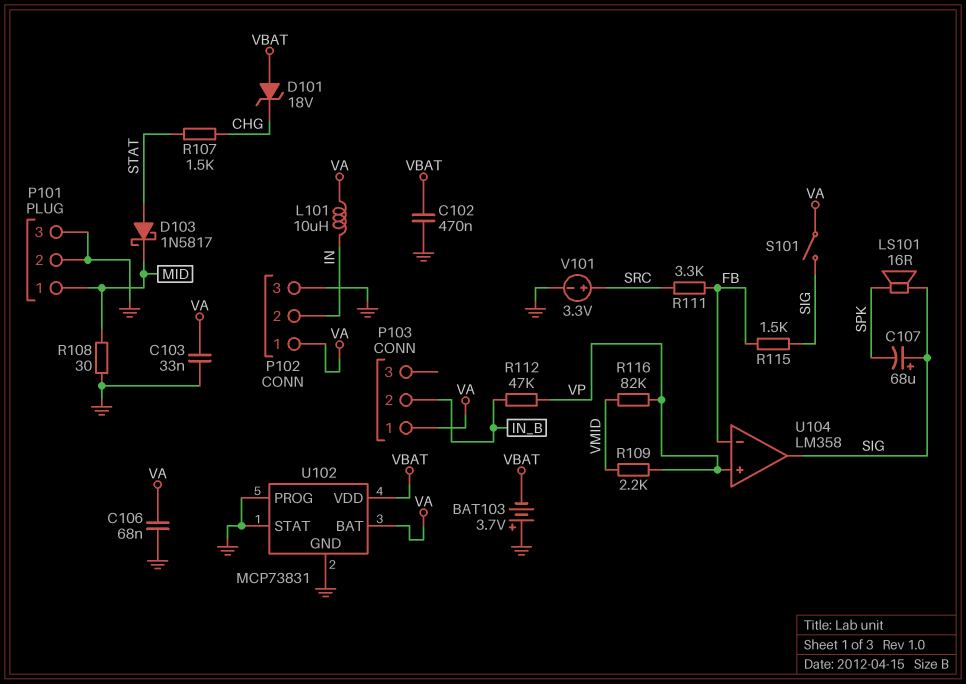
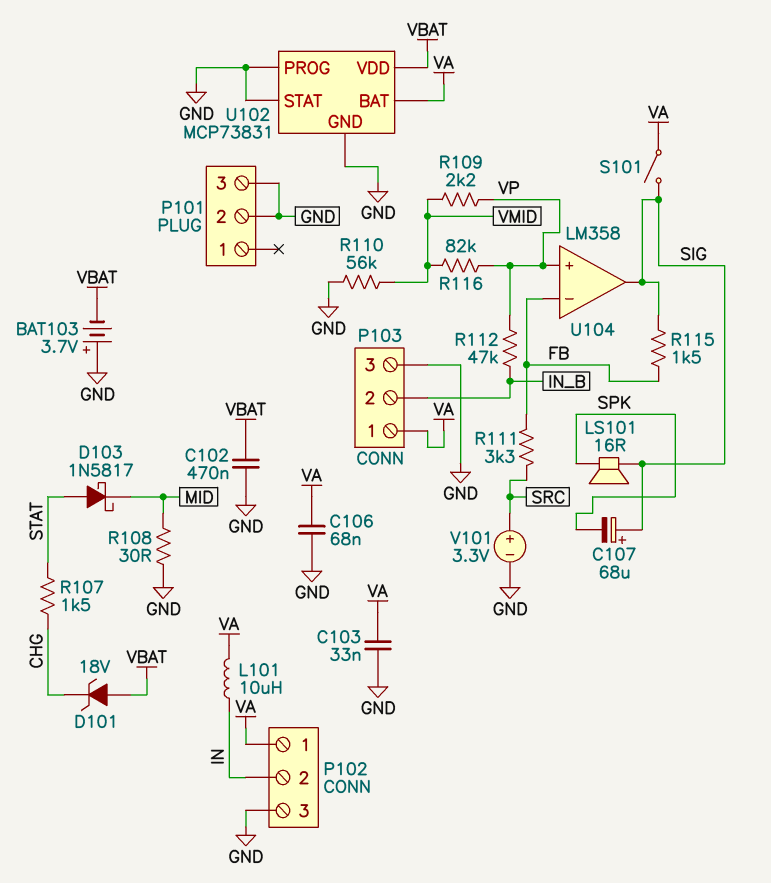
P101 pin 1: MID -> none
P103 pin 3: none -> GND
R110: none -> 56k (GND, VMID)

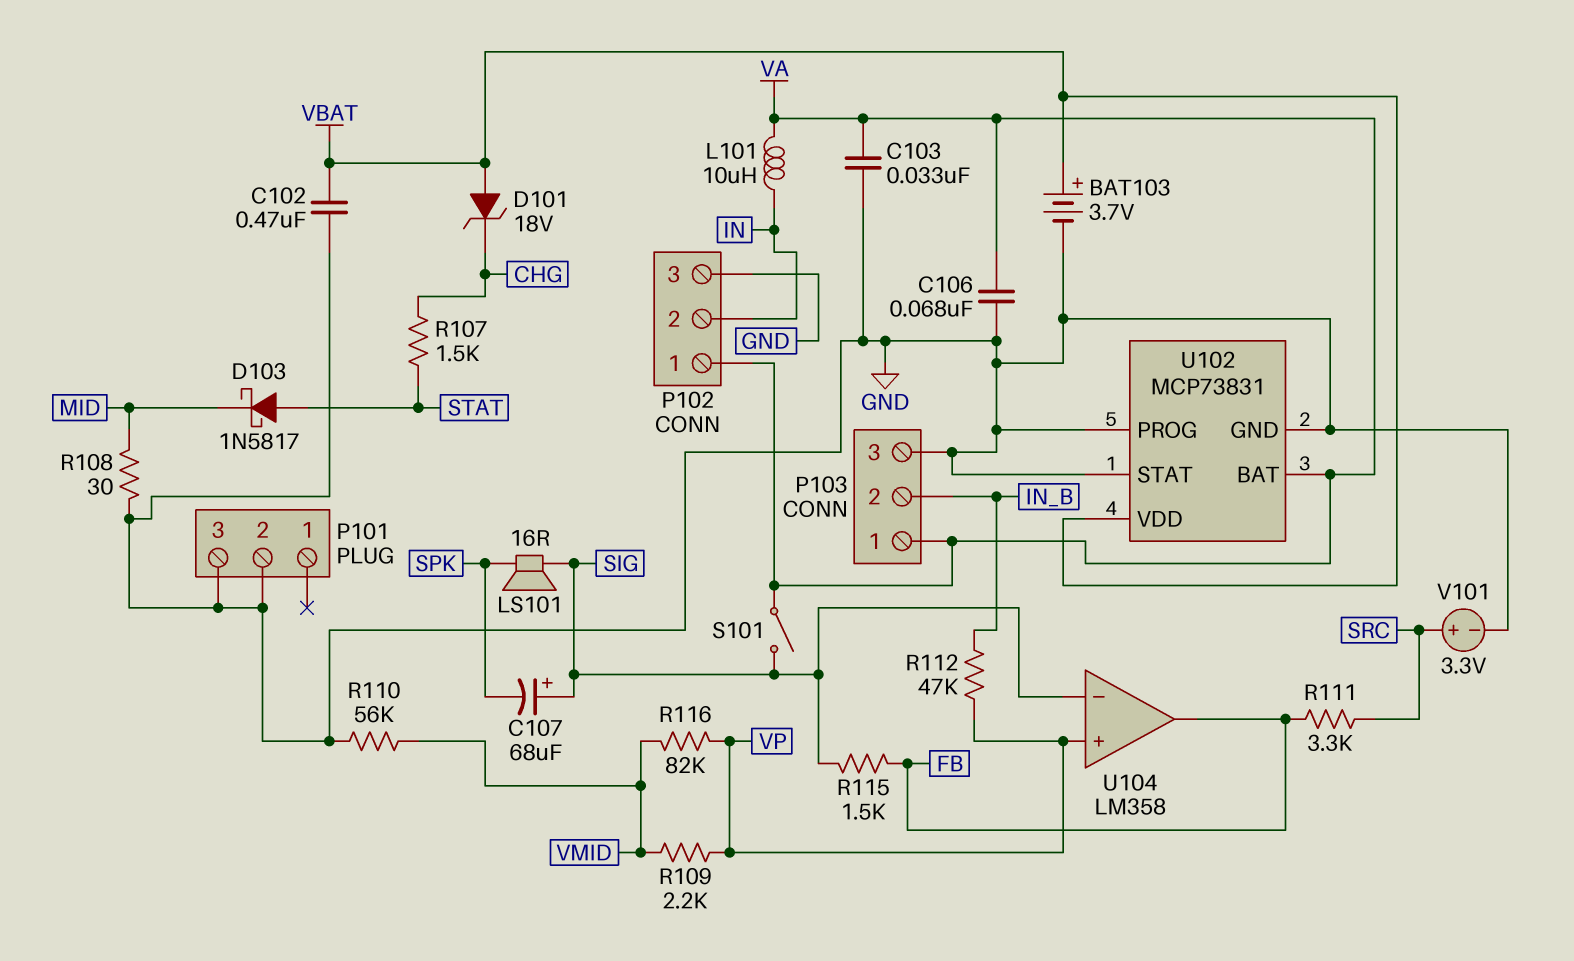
BAT103: 3.7V (plus GND, minus VBAT) -> 3.7V (plus VBAT, minus GND)
U104 pin in-: FB -> SIG
U104 pin out: SIG -> FB

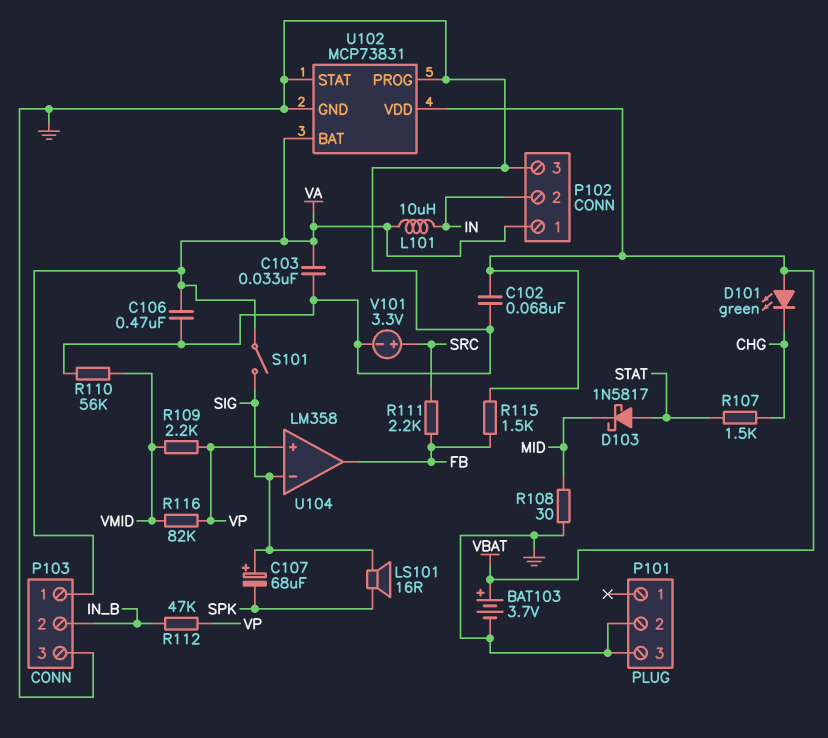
C102: 470nF (GND, VBAT) -> 68nF (GND, VBAT)
C106: 68nF (GND, VA) -> 470nF (GND, VA)
D101: zener 18V (A VBAT, K CHG) -> LED green (A VBAT, K CHG)
R111: 3.3k (FB, SRC) -> 2.2k (FB, SRC)
R115: 1.5k (FB, SIG) -> 1.5k (FB, VBAT)

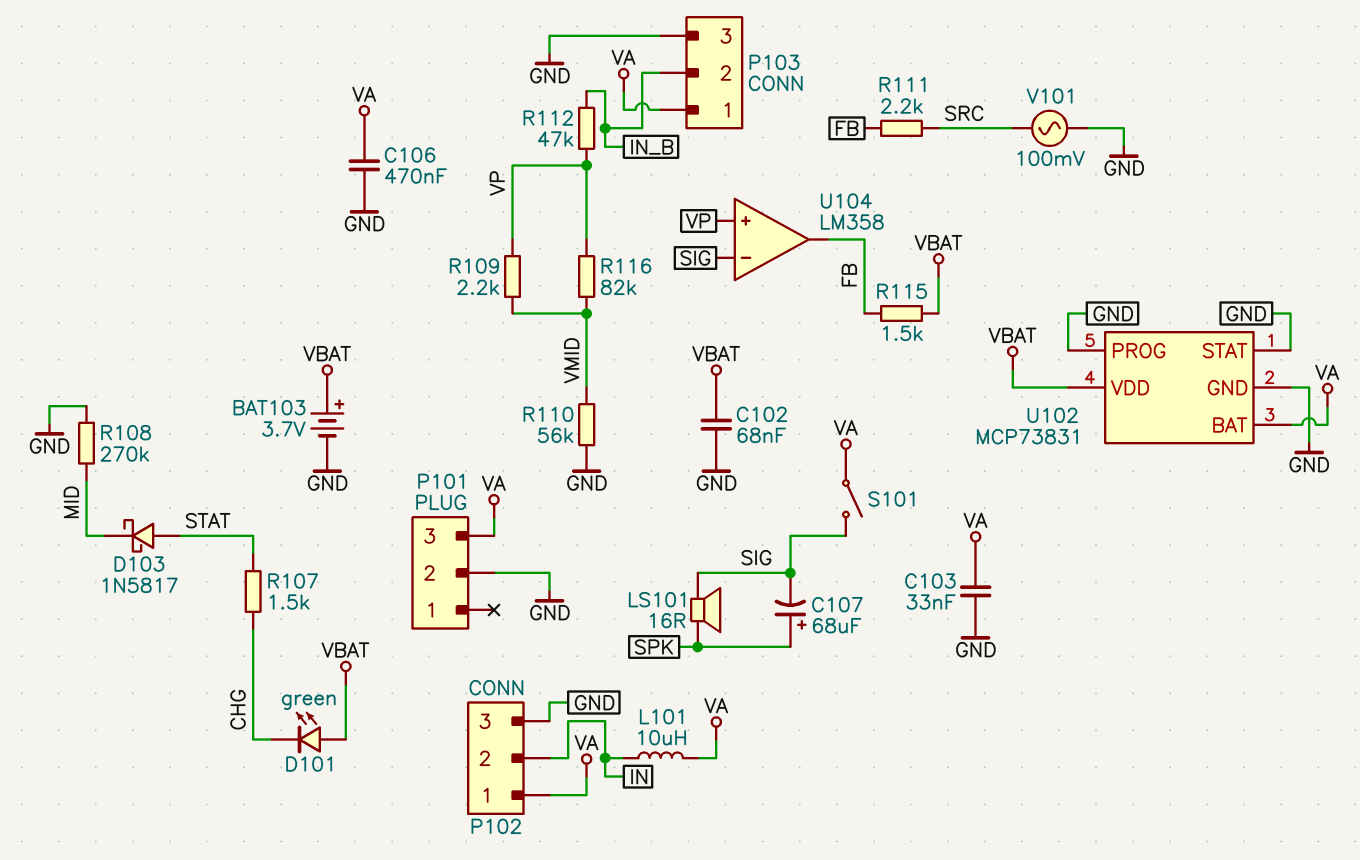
C107: 68uF (plus SIG, minus SPK) -> 68uF (plus SPK, minus SIG)
P101 pin 3: GND -> VA
R108: 30 (GND, MID) -> 270k (GND, MID)
V101: 3.3V (plus SRC, minus GND) -> AC 100mV (GND, SRC)

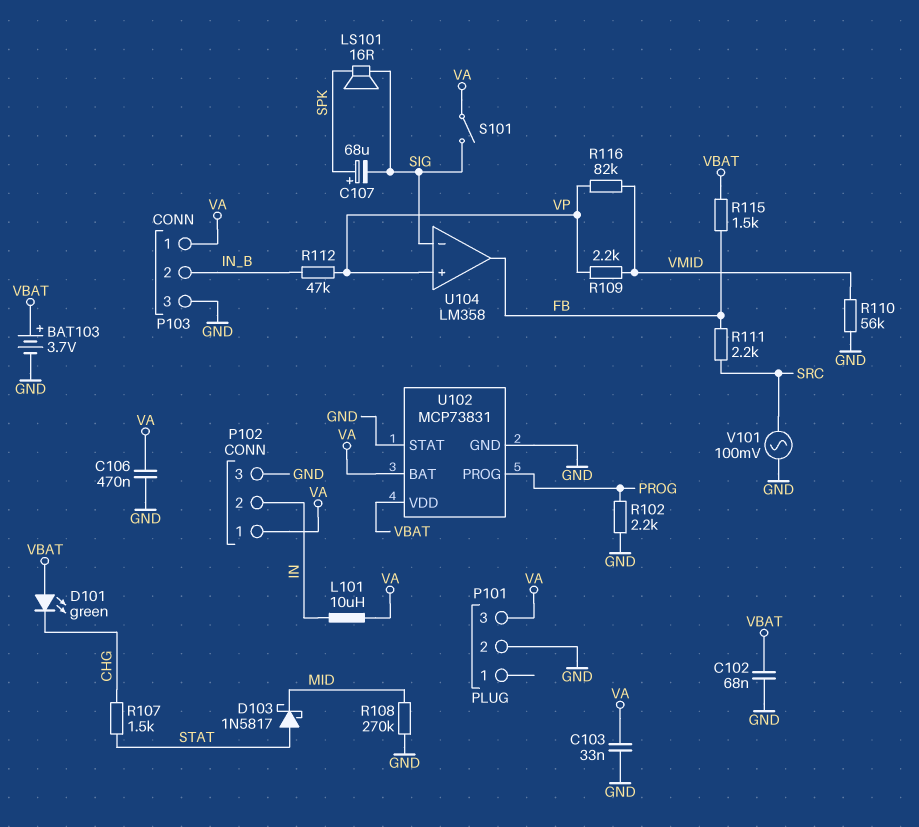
R102: none -> 2.2k (GND, PROG)
U102 pin PROG: GND -> PROG

